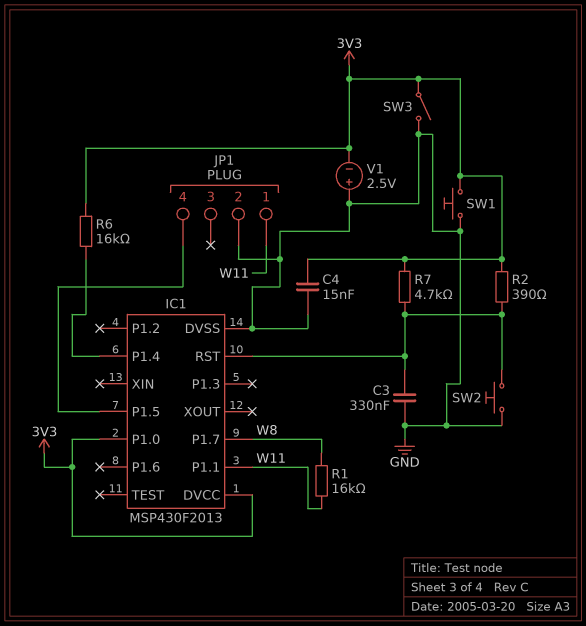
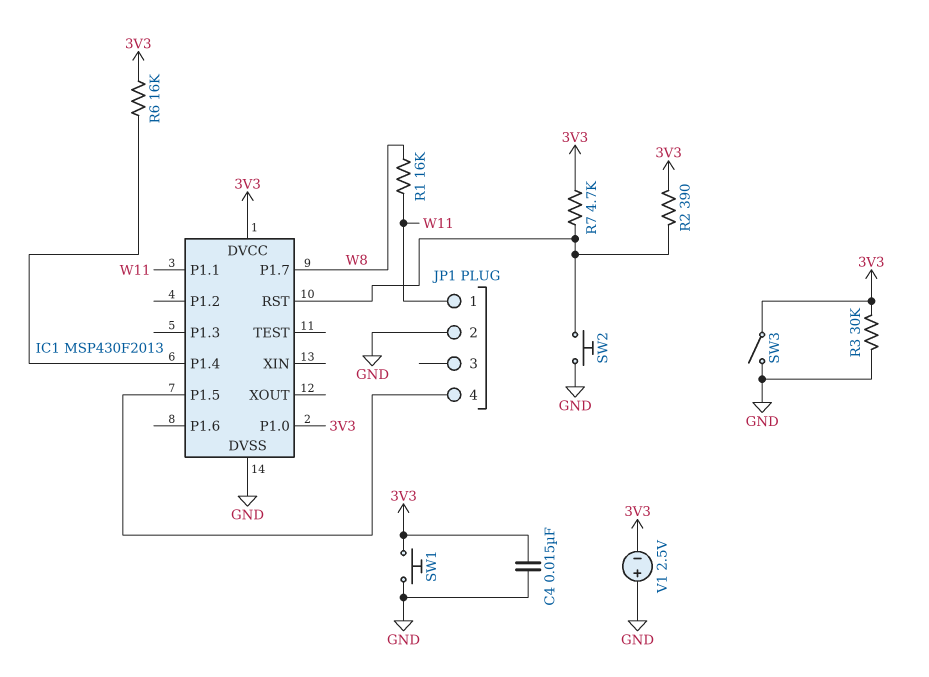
C3: 330nF (GND, IC1/RST) -> none
R3: none -> 30k (3V3, GND)

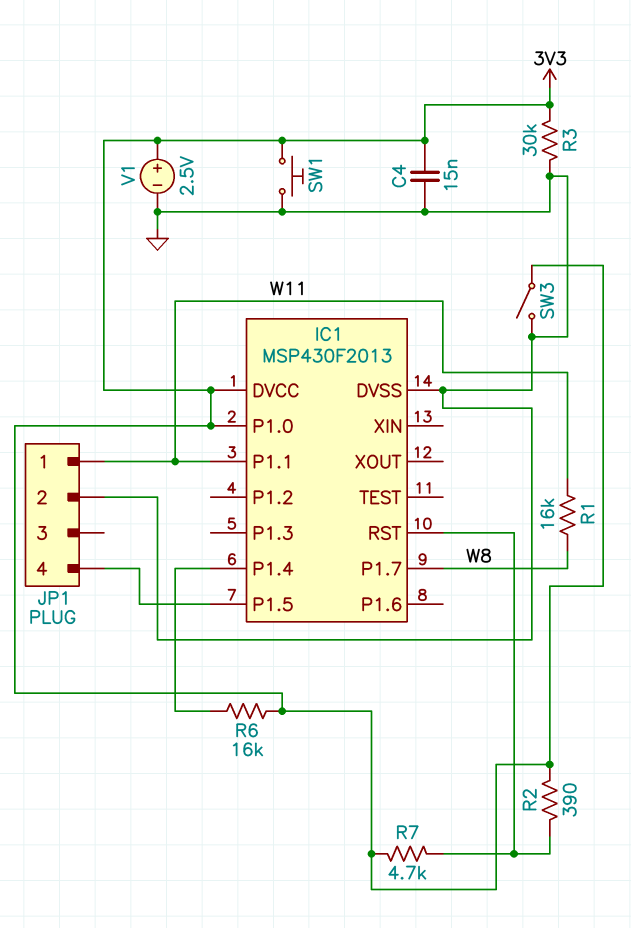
SW2: button (GND, IC1/RST) -> none
V1: 2.5V (plus GND, minus 3V3) -> 2.5V (plus 3V3, minus GND)

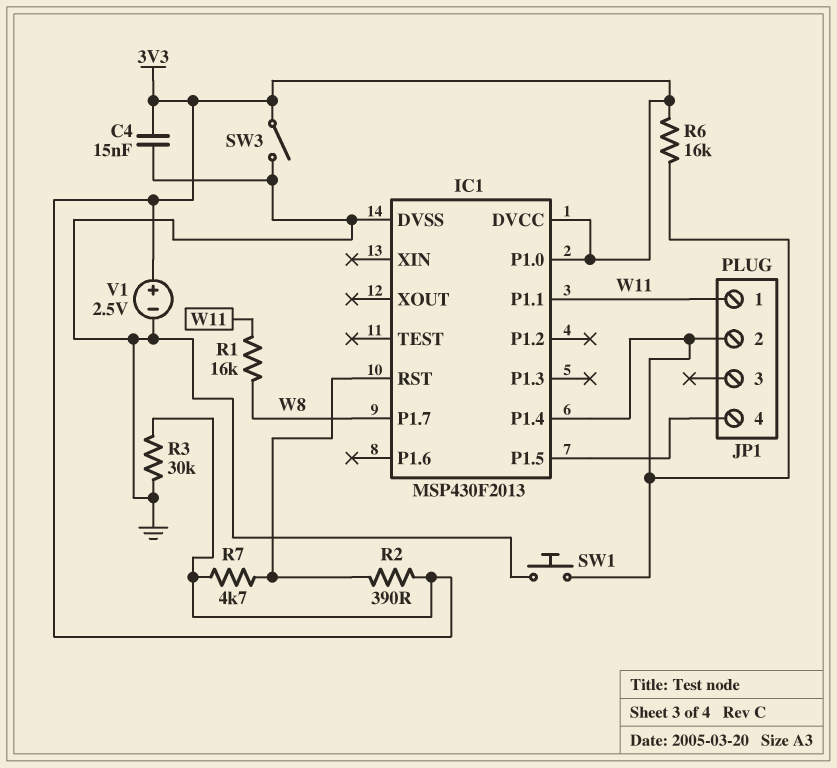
JP1 pin 2: GND -> IC1/P1.4
SW1: button (3V3, GND) -> button (GND, IC1/P1.4)

